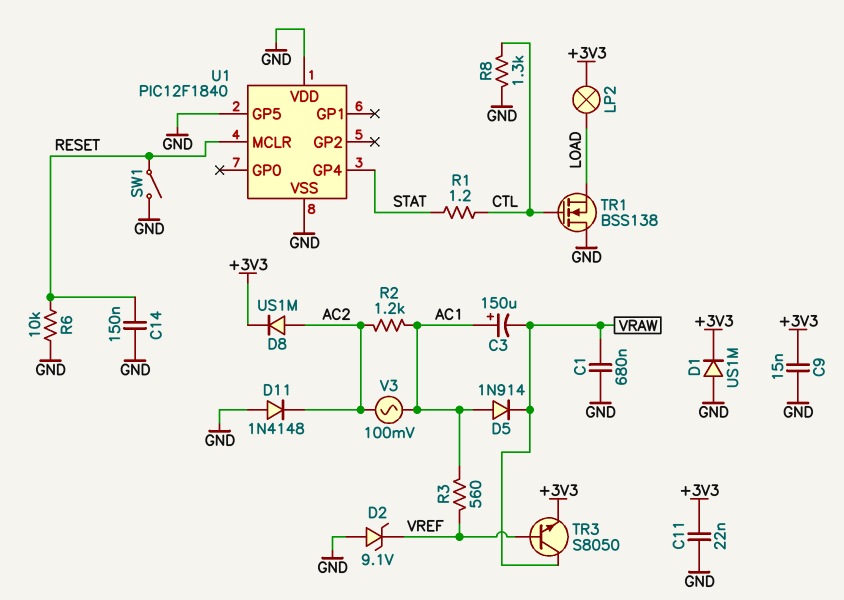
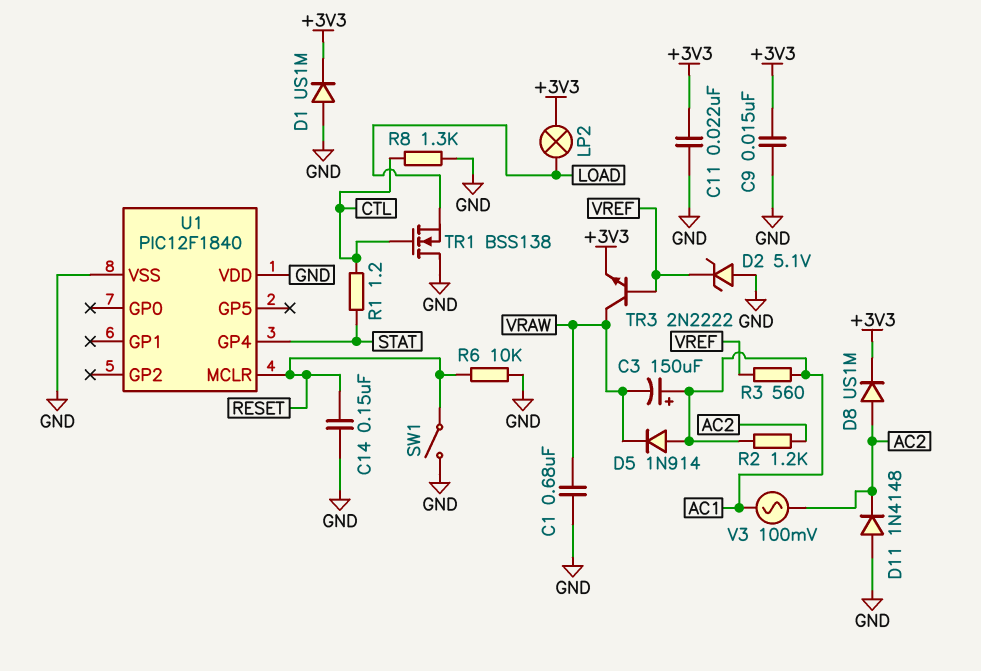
D2: zener 9.1V (A GND, K VREF) -> zener 5.1V (A GND, K VREF)
TR3: NPN S8050 (B VREF, C VRAW, E +3V3) -> NPN 2N2222 (B VREF, C VRAW, E +3V3)
U1 pin GP5: GND -> none

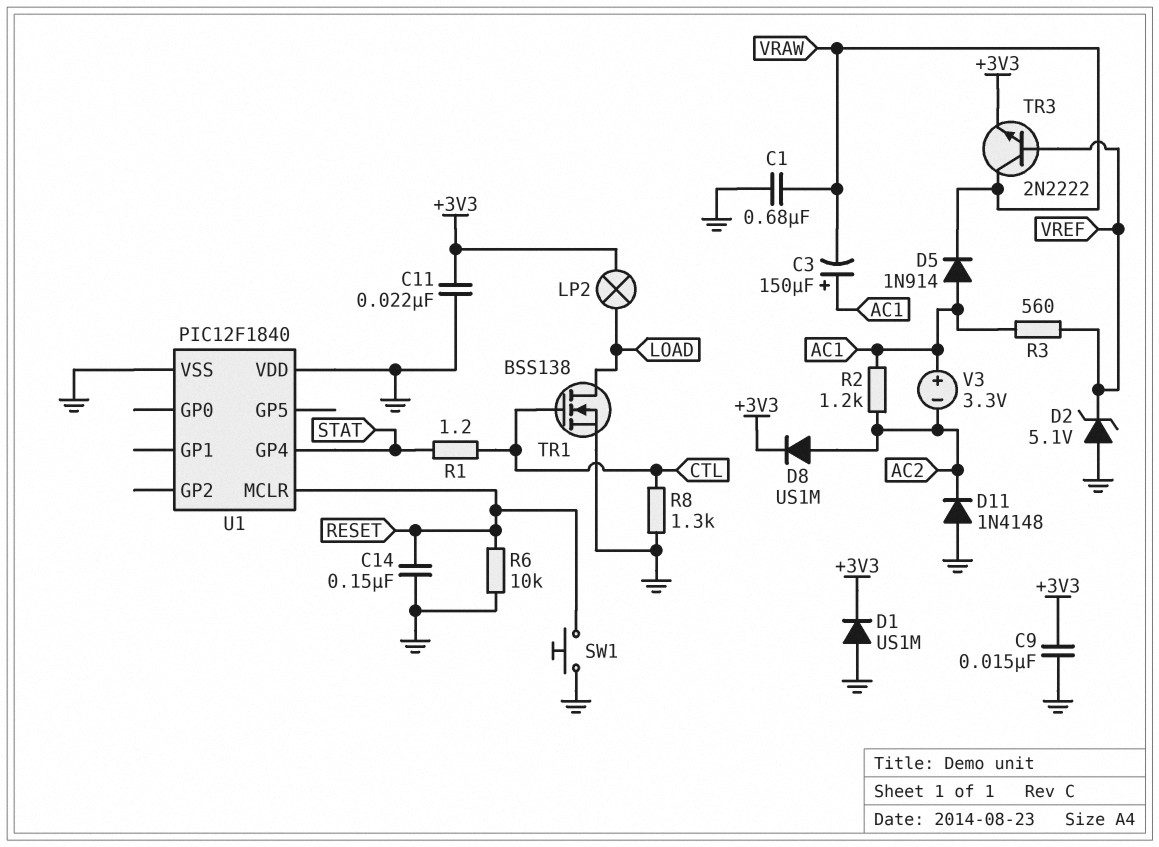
SW1: switch (GND, RESET) -> button (GND, RESET)
TR1: NMOS BSS138 (G CTL, D GND, S LOAD) -> NMOS BSS138 (G CTL, D LOAD, S GND)
V3: AC 100mV (AC1, AC2) -> 3.3V (plus AC1, minus AC2)

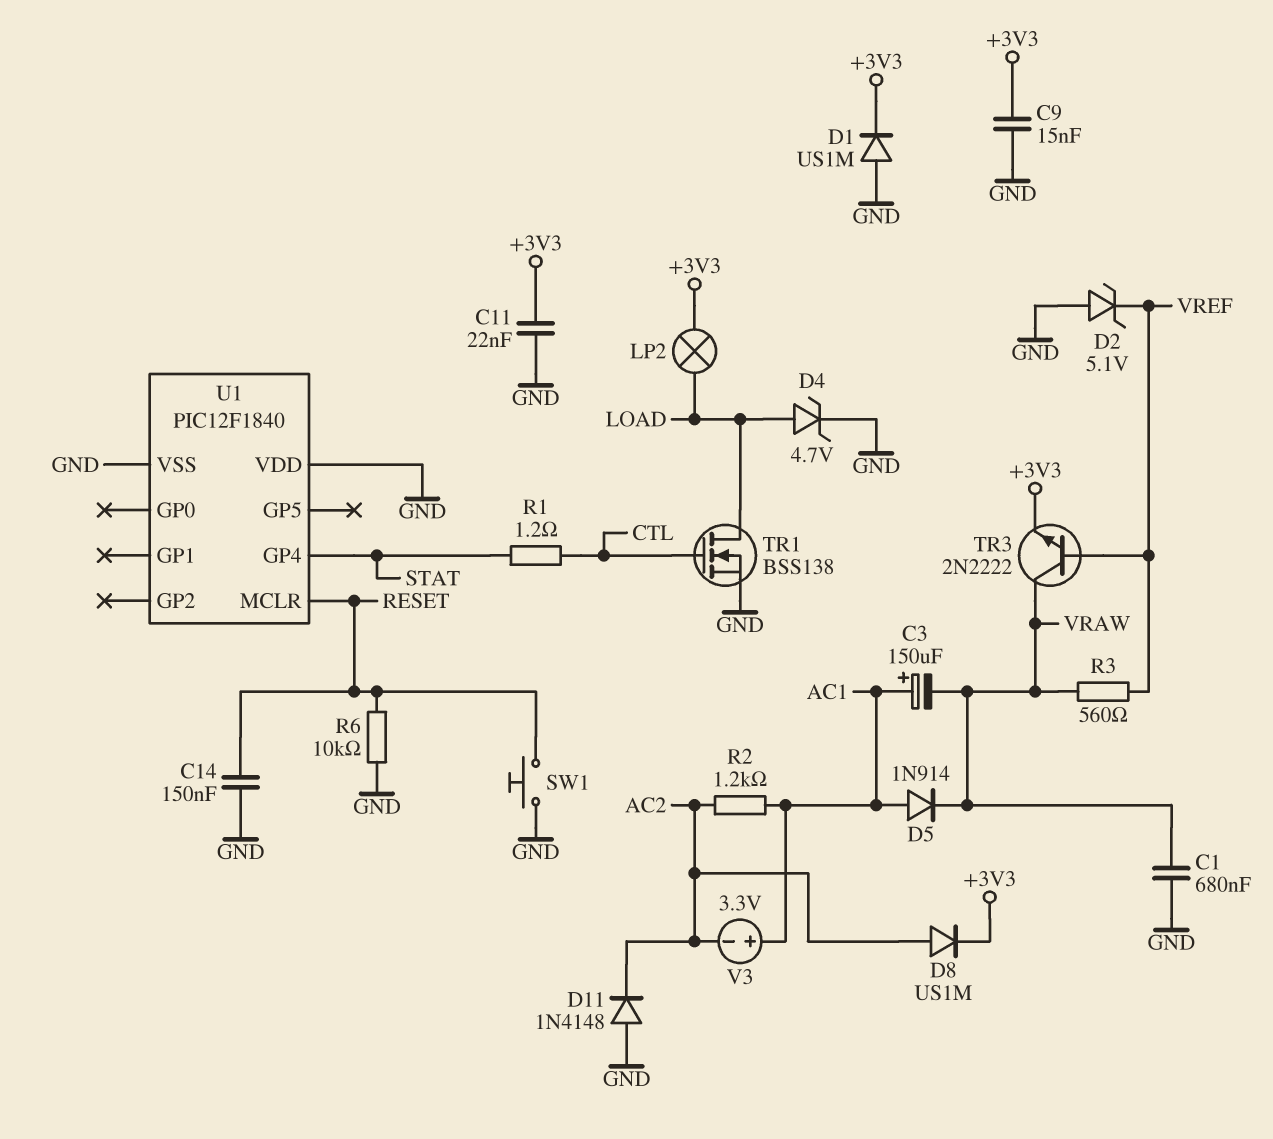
D4: none -> zener 4.7V (A LOAD, K GND)
R3: 560 (AC1, VREF) -> 560 (VRAW, VREF)
R8: 1.3k (CTL, GND) -> none

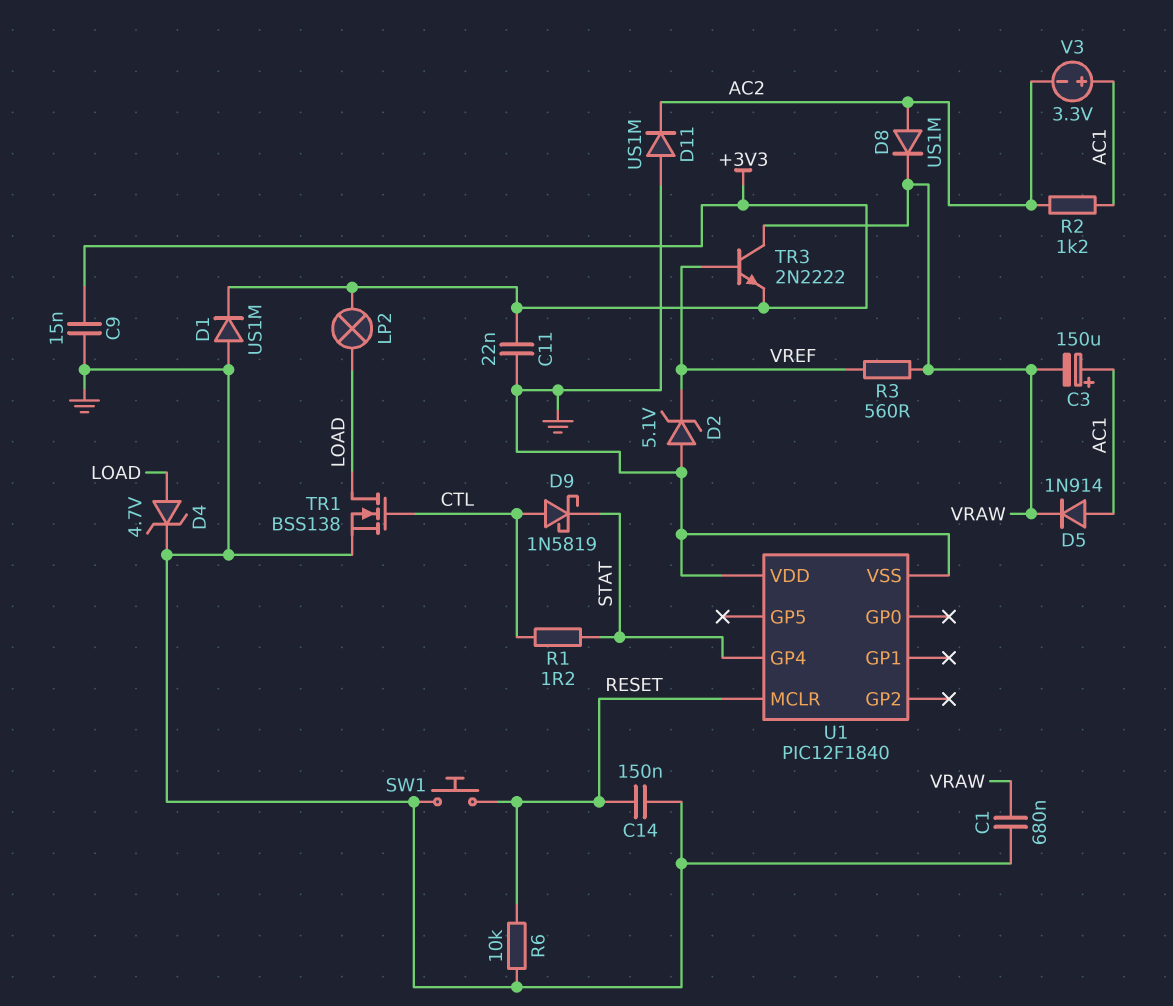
D8: diode US1M (A AC2, K +3V3) -> diode US1M (A AC2, K VRAW)
D9: none -> schottky 1N5819 (A CTL, K STAT)
D11: diode 1N4148 (A GND, K AC2) -> diode US1M (A GND, K AC2)

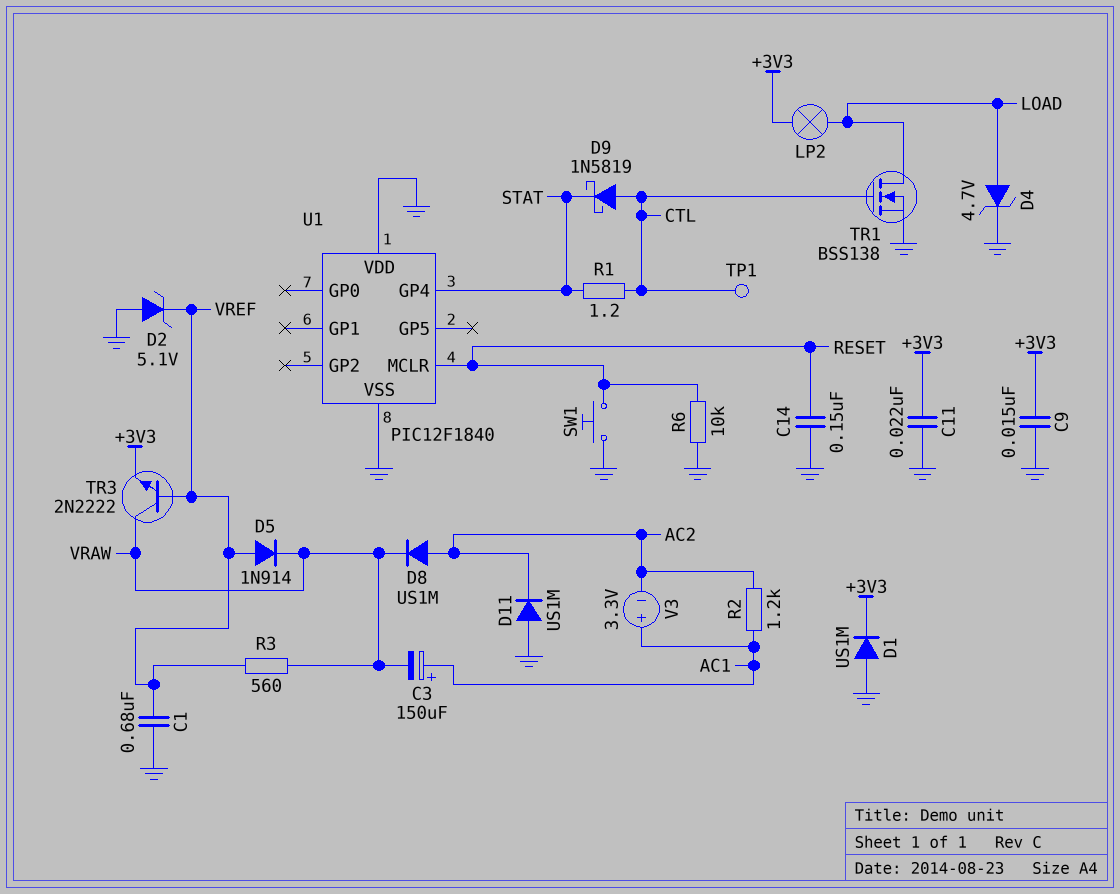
C1: 680nF (GND, VRAW) -> 680nF (GND, VREF)
D5: diode 1N914 (A AC1, K VRAW) -> diode 1N914 (A VREF, K VRAW)
TP1: none -> test point (CTL)

